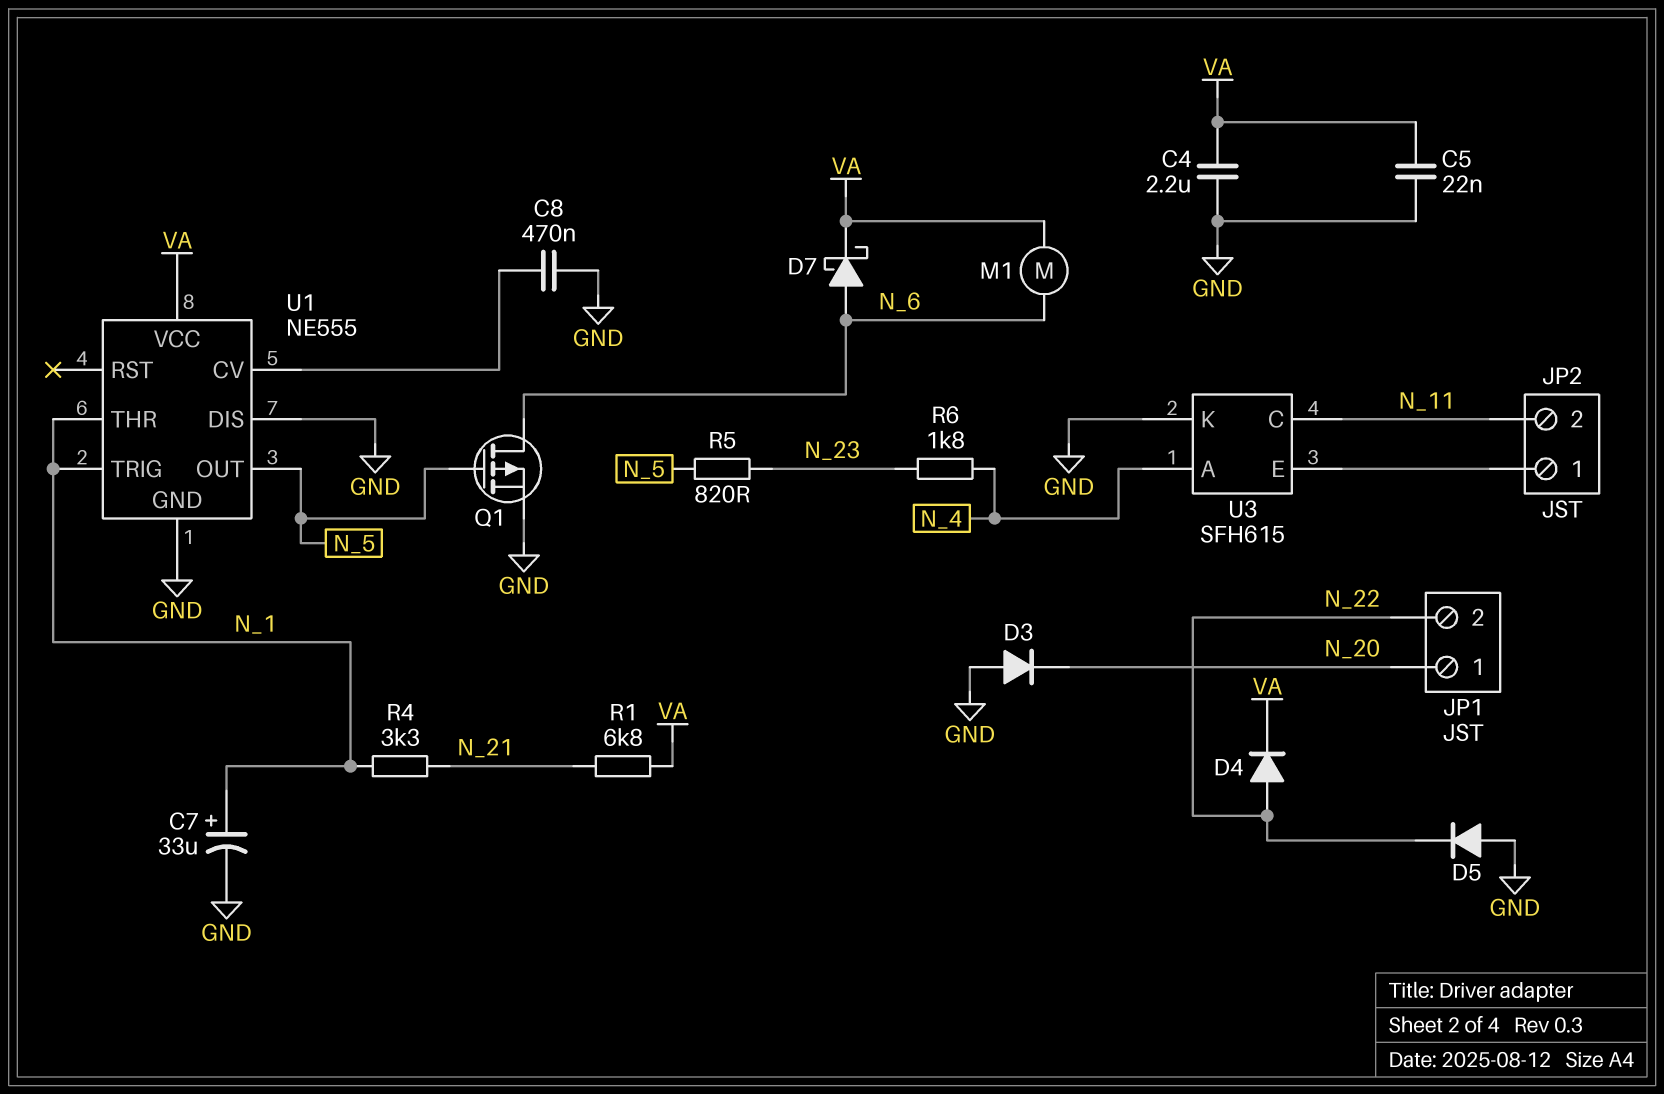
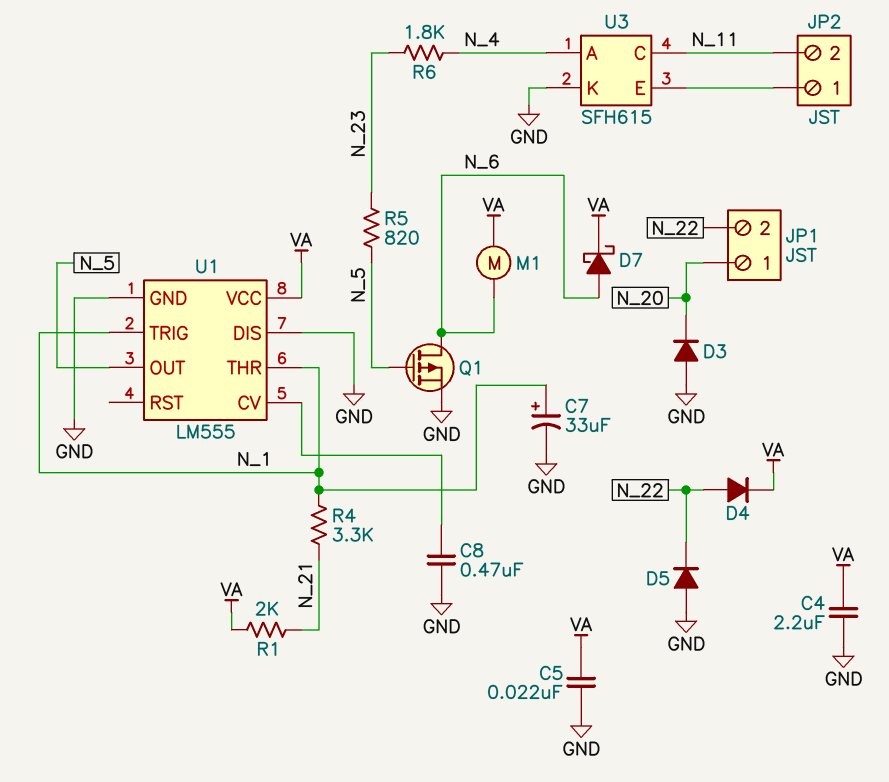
R1: 6.8k (N_21, VA) -> 2k (N_21, VA)
U1: NE555 -> LM555

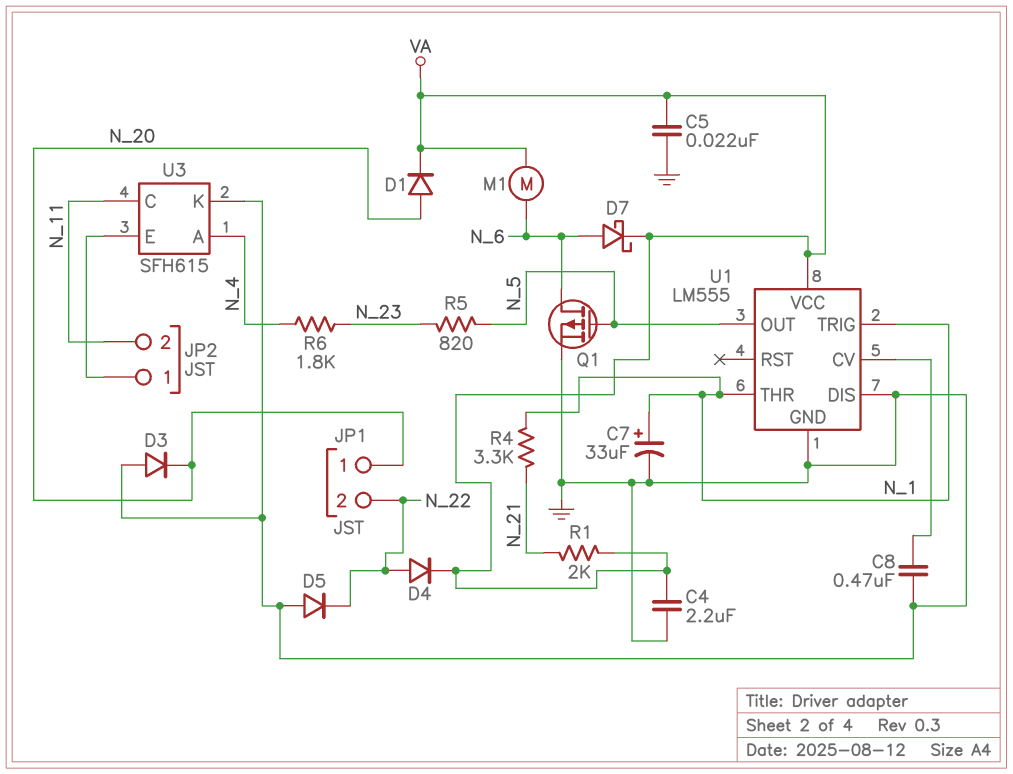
D1: none -> diode (A N_20, K VA)

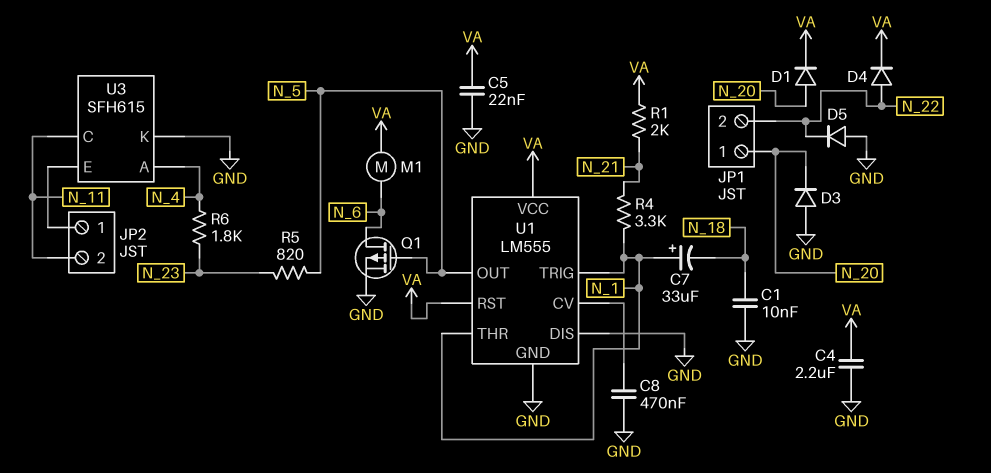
C1: none -> 10nF (GND, N_18)
C7: 33uF (plus N_1, minus GND) -> 33uF (plus N_1, minus N_18)
D7: schottky (A N_6, K VA) -> none
U1 pin RST: none -> VA

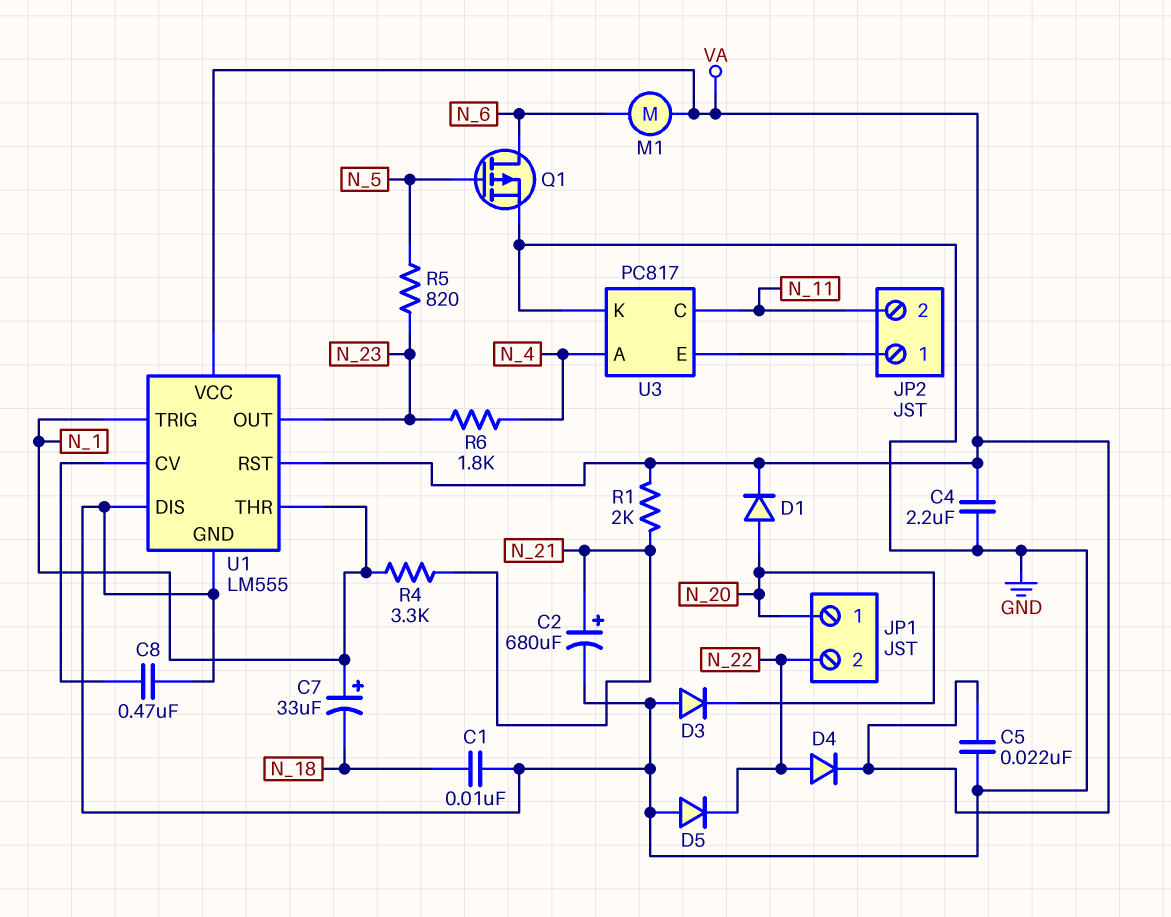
C2: none -> 680uF (plus N_21, minus GND)
U1 pin OUT: N_5 -> N_23
U3: SFH615 -> PC817

